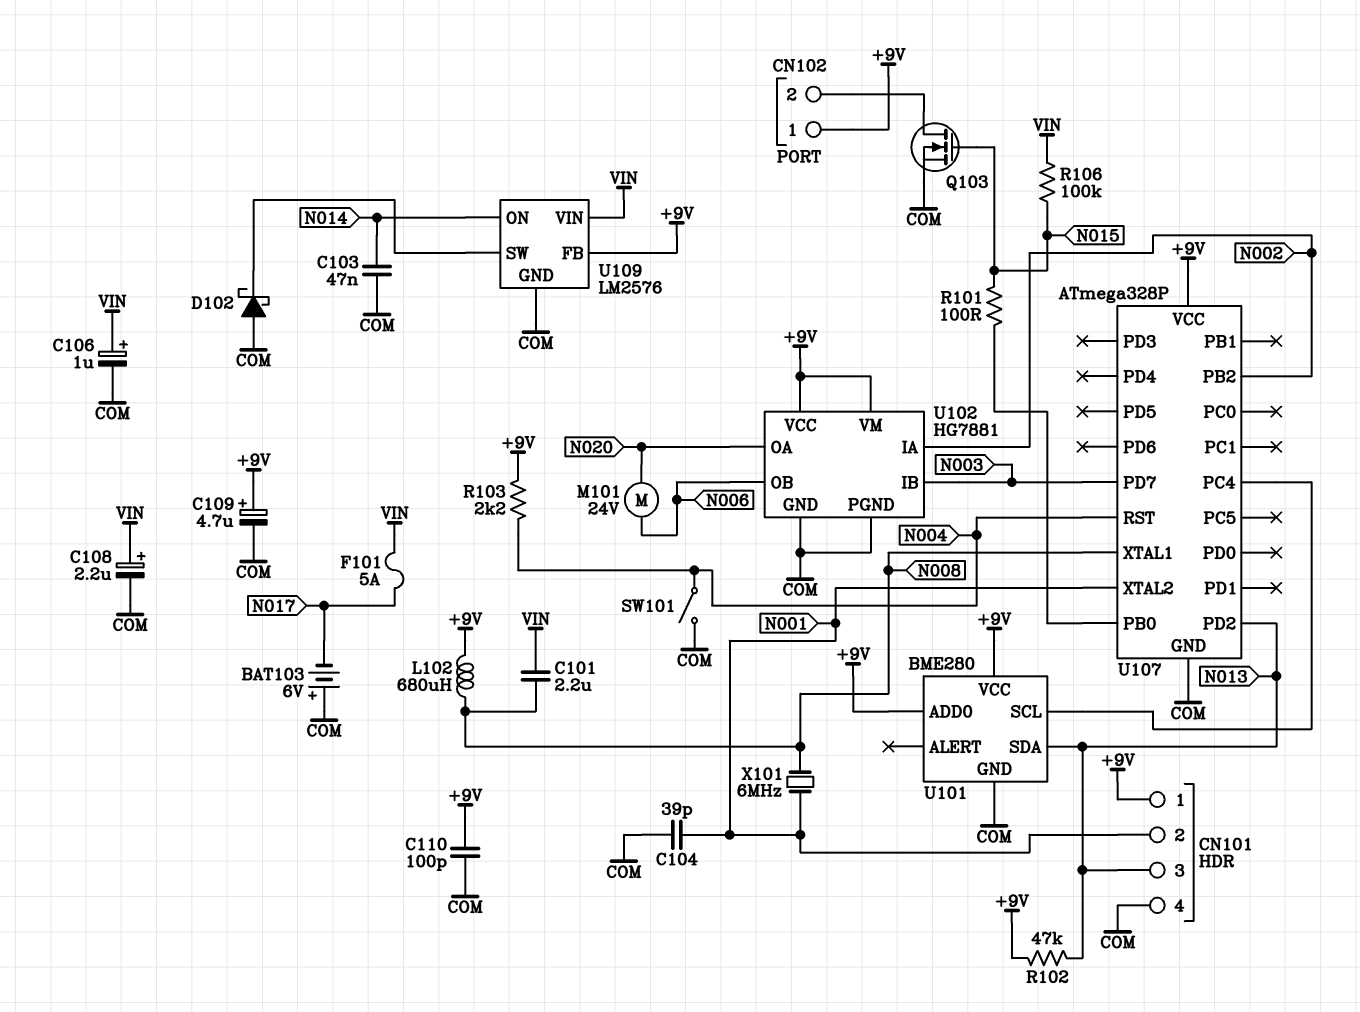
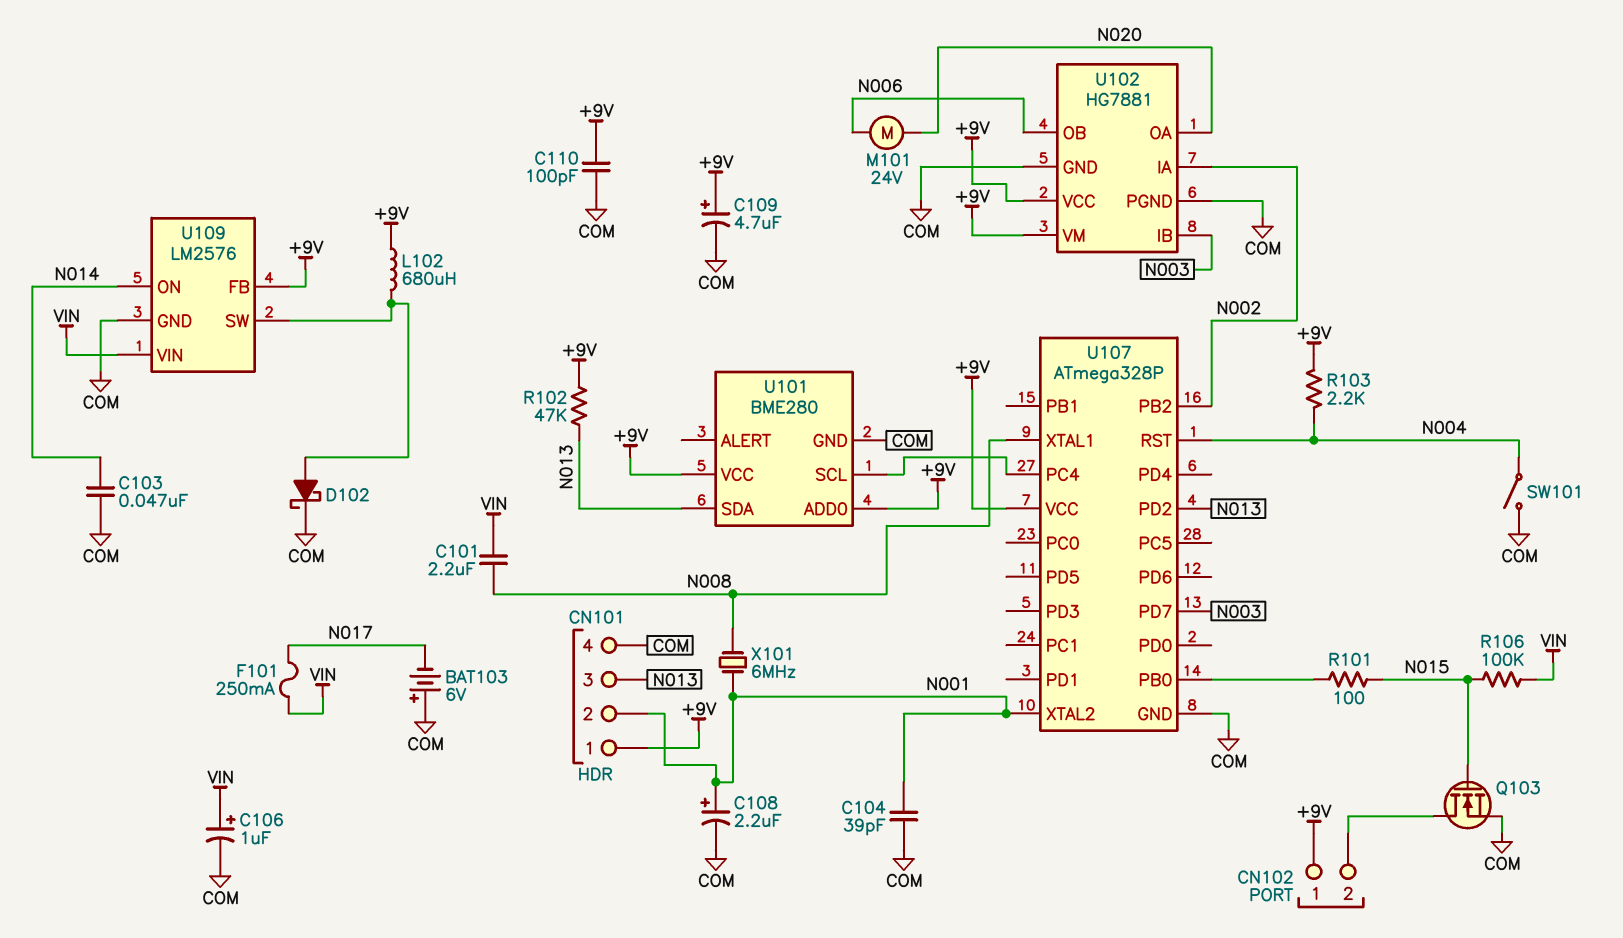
C108: 2.2uF (plus VIN, minus COM) -> 2.2uF (plus N001, minus COM)
D102: schottky (A COM, K U109/SW) -> schottky (A U109/SW, K COM)
F101: 5A (N017, VIN) -> 250mA (N017, VIN)
L102: 680uH (+9V, N008) -> 680uH (+9V, U109/SW)

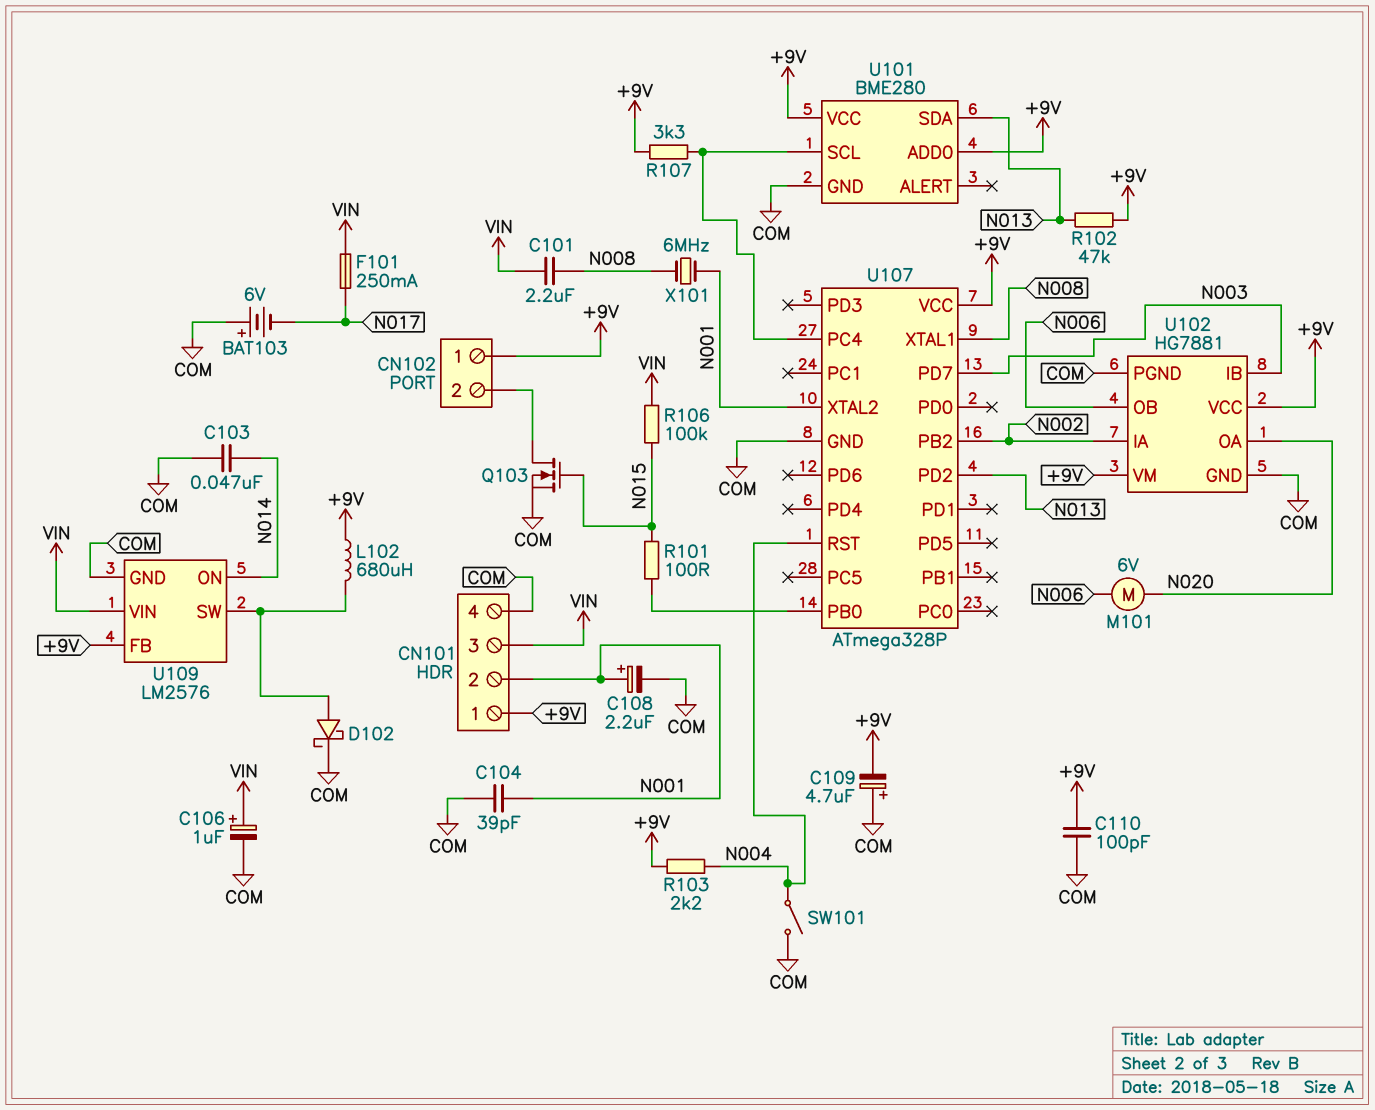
C109: 4.7uF (plus +9V, minus COM) -> 4.7uF (plus COM, minus +9V)
CN101 pin 3: N013 -> VIN
M101: motor 24V (N006, N020) -> motor 6V (N006, N020)
R107: none -> 3.3k (+9V, U101/SCL)

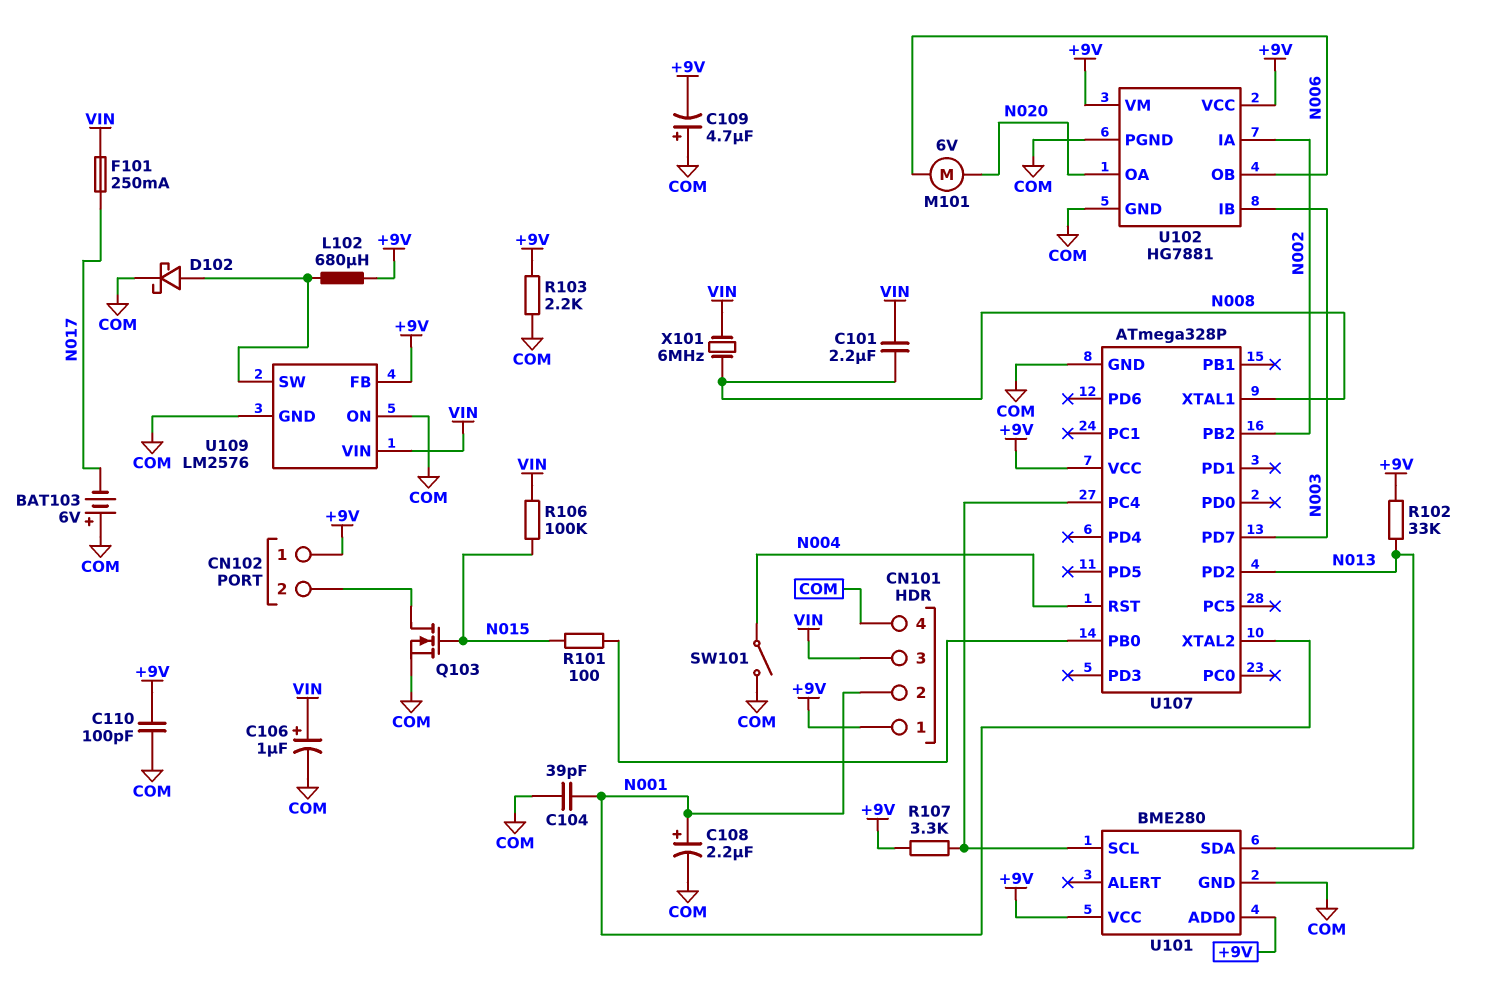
C103: 47nF (COM, N014) -> none
R102: 47k (+9V, N013) -> 33k (+9V, N013)
R103: 2.2k (+9V, N004) -> 2.2k (+9V, COM)
U109 pin ON: N014 -> COM
X101: 6MHz (N001, N008) -> 6MHz (N008, VIN)

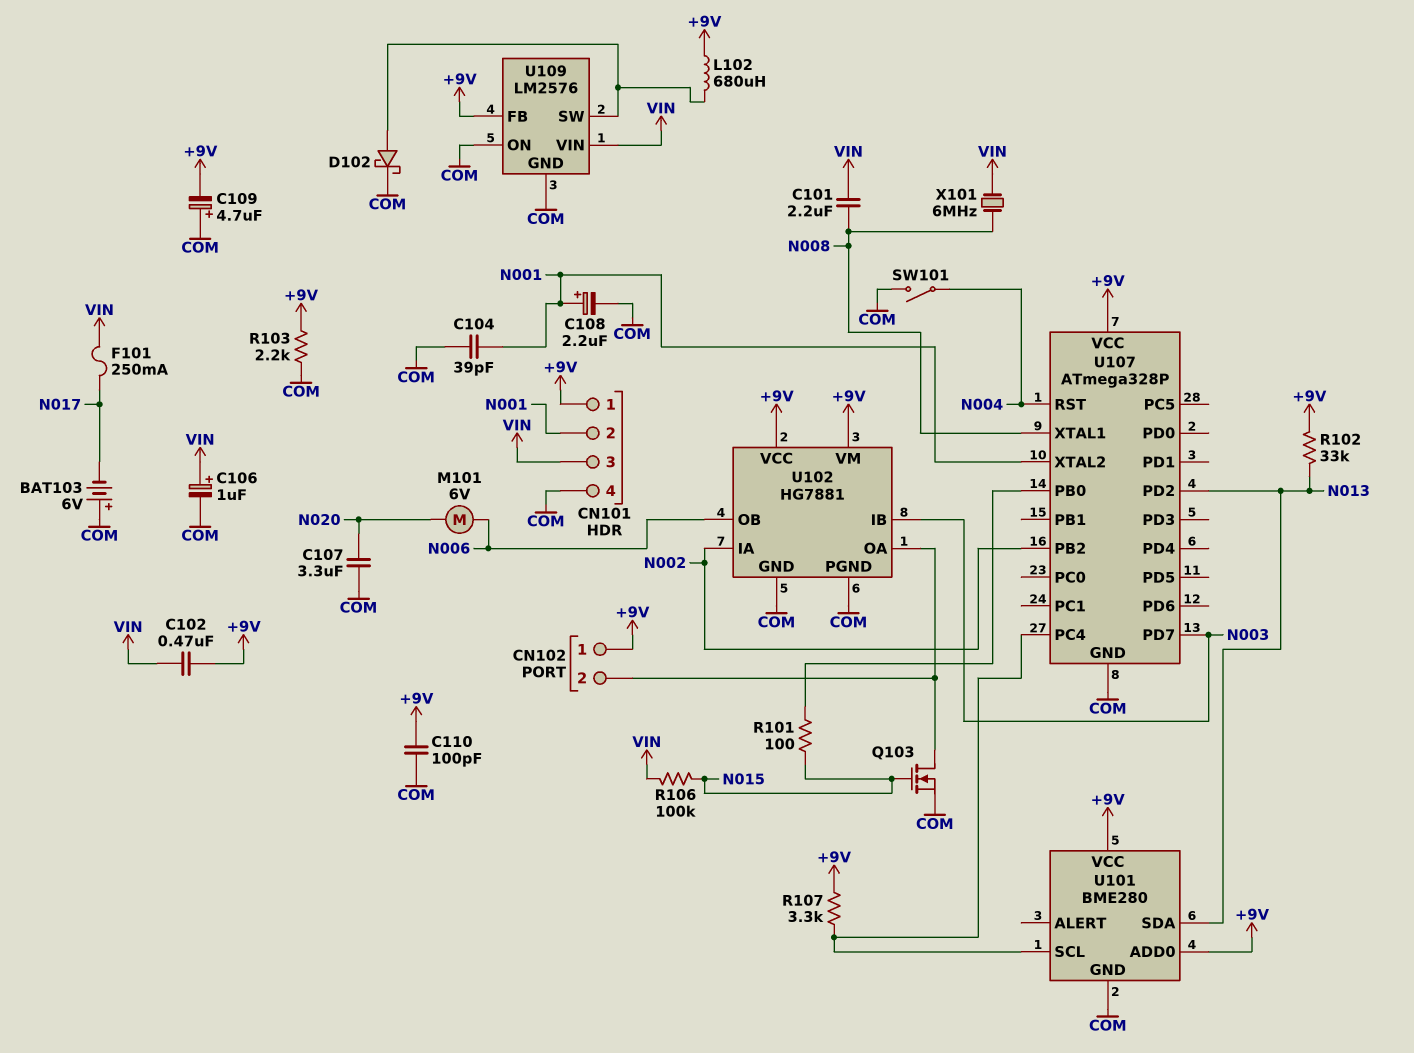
C102: none -> 470nF (+9V, VIN)
C107: none -> 3.3uF (COM, N020)
U102 pin OA: N020 -> CN102/2

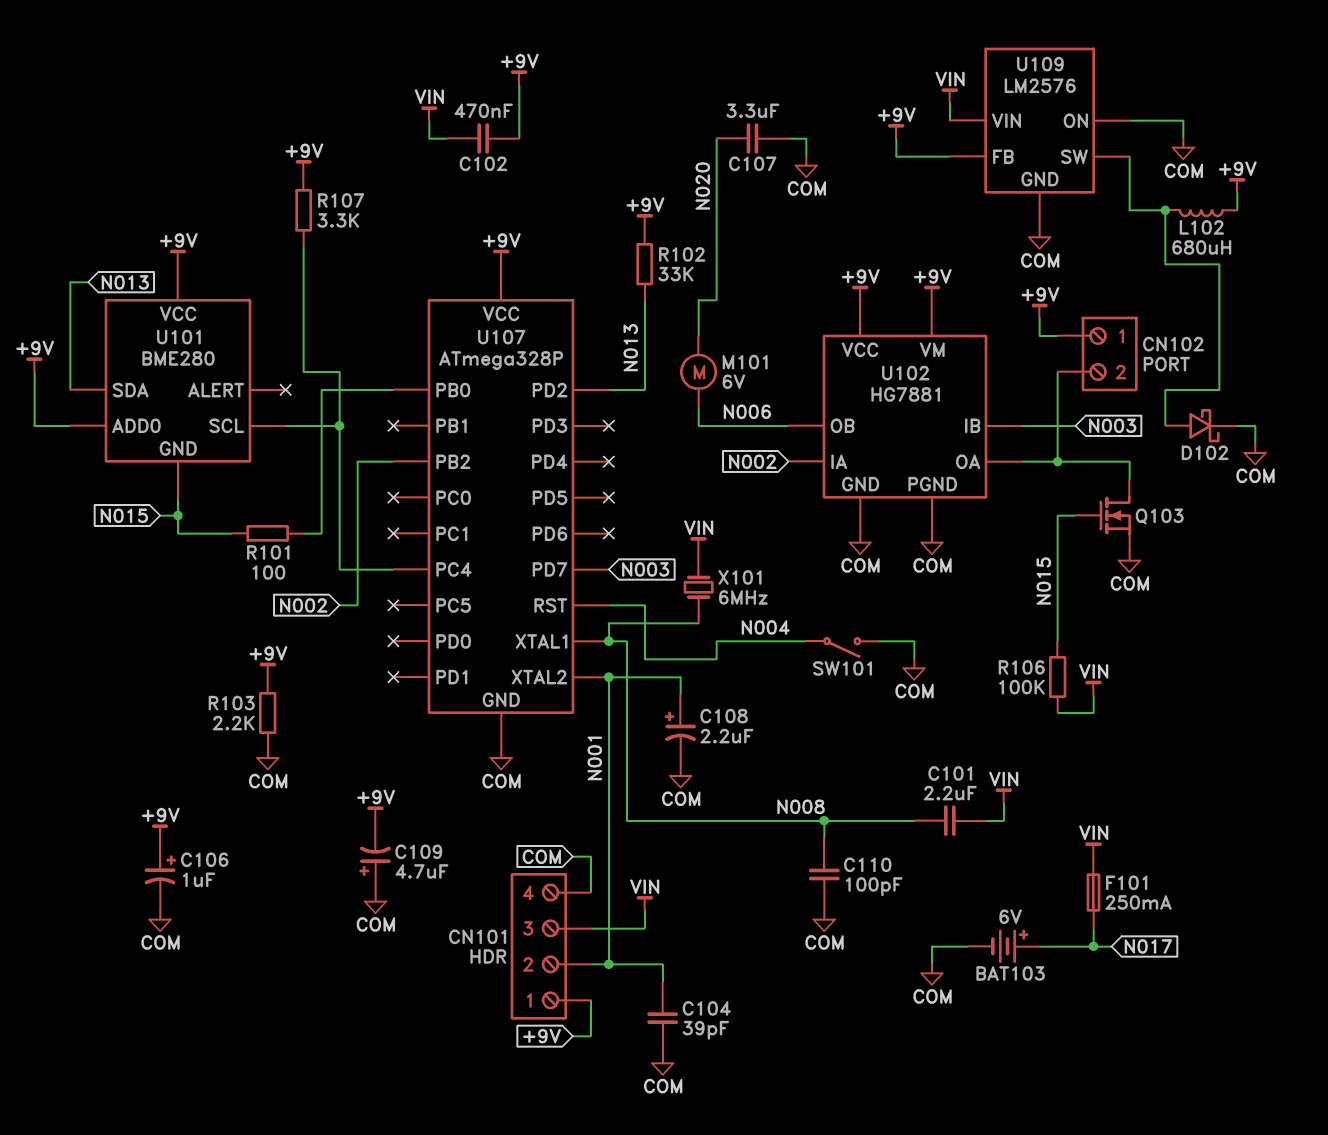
BAT103: 6V (plus COM, minus N017) -> 6V (plus N017, minus COM)
C106: 1uF (plus VIN, minus COM) -> 1uF (plus +9V, minus COM)
C110: 100pF (+9V, COM) -> 100pF (COM, N008)
U101 pin GND: COM -> N015

